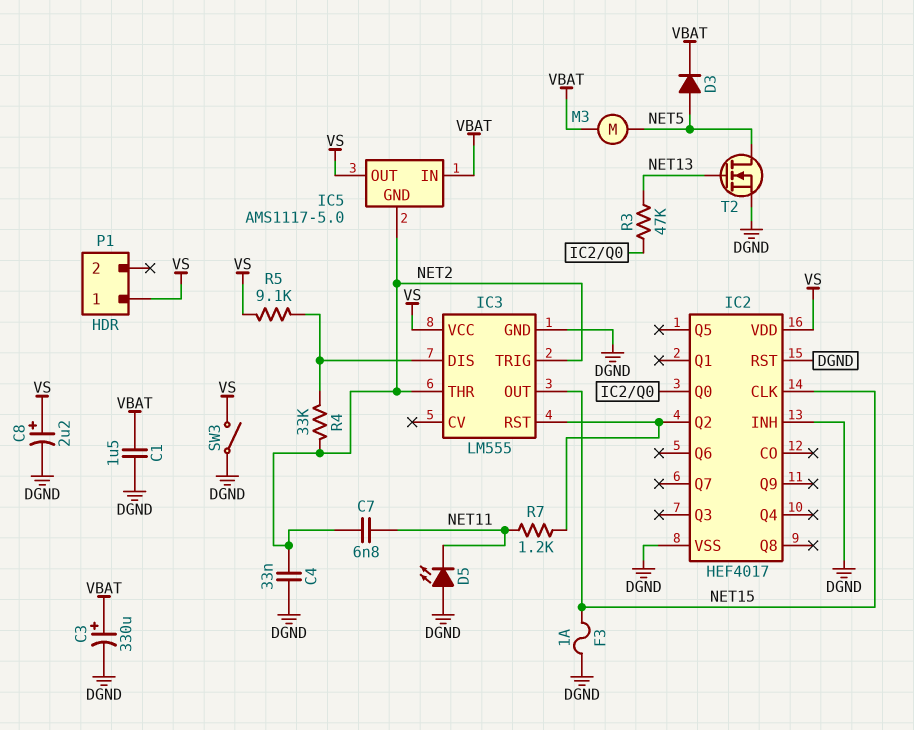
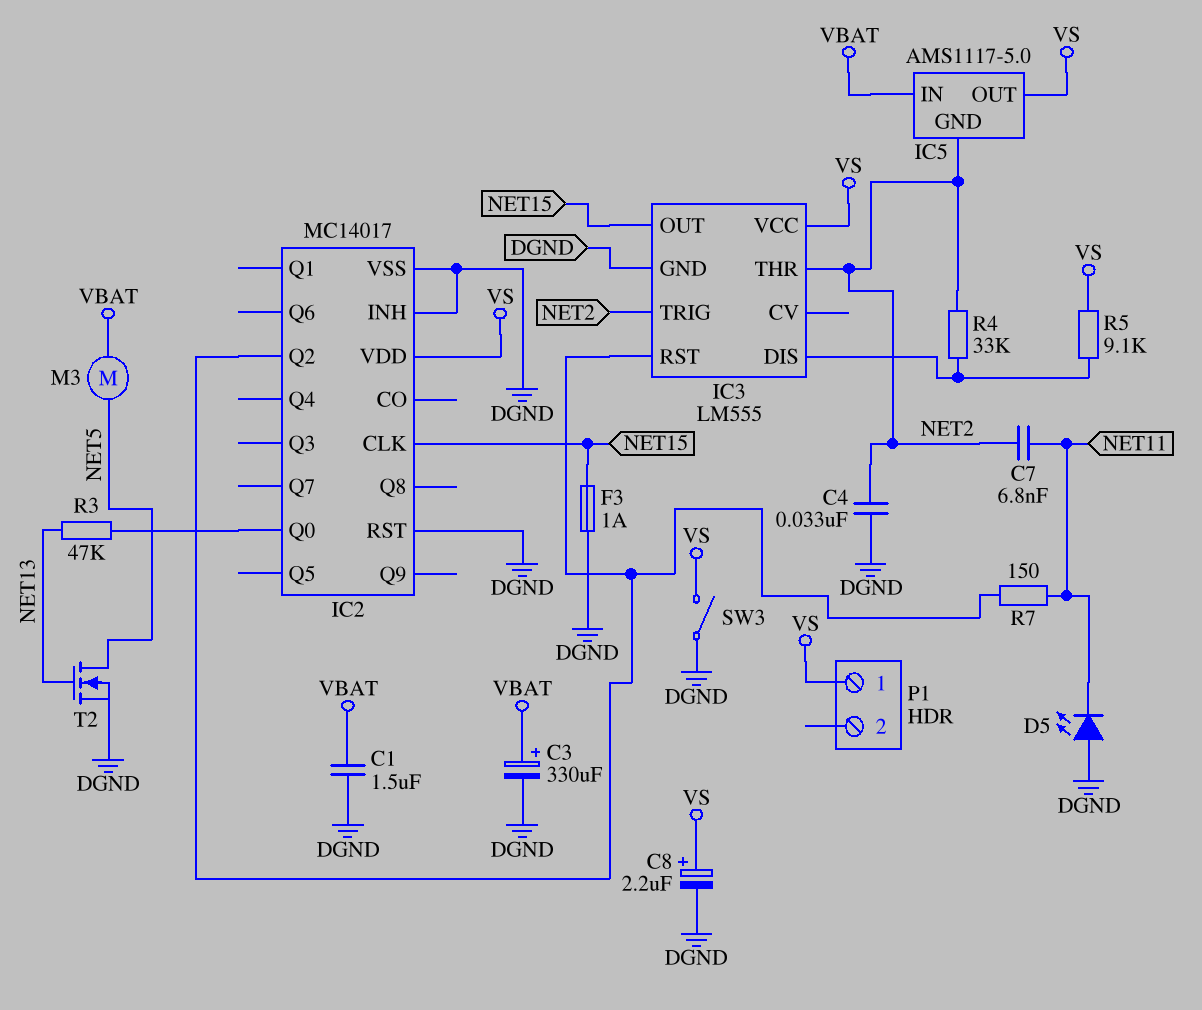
D3: diode (A NET5, K VBAT) -> none
IC2: HEF4017 -> MC14017
R7: 1.2k (IC2/Q2, NET11) -> 150 (IC2/Q2, NET11)

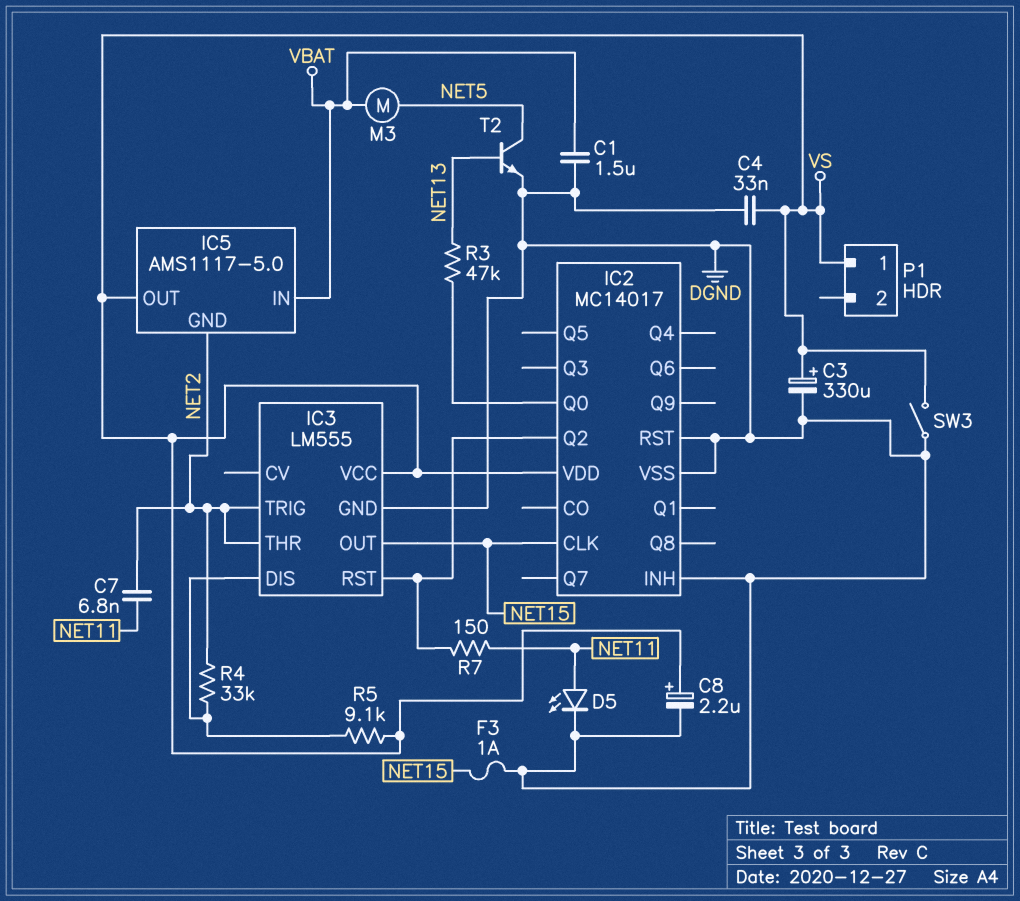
C3: 330uF (plus VBAT, minus DGND) -> 330uF (plus VS, minus DGND)
C4: 33nF (DGND, NET2) -> 33nF (DGND, VS)
D5: LED (A DGND, K NET11) -> LED (A NET11, K DGND)
T2: NMOS (G NET13, D NET5, S DGND) -> NPN (B NET13, C NET5, E DGND)

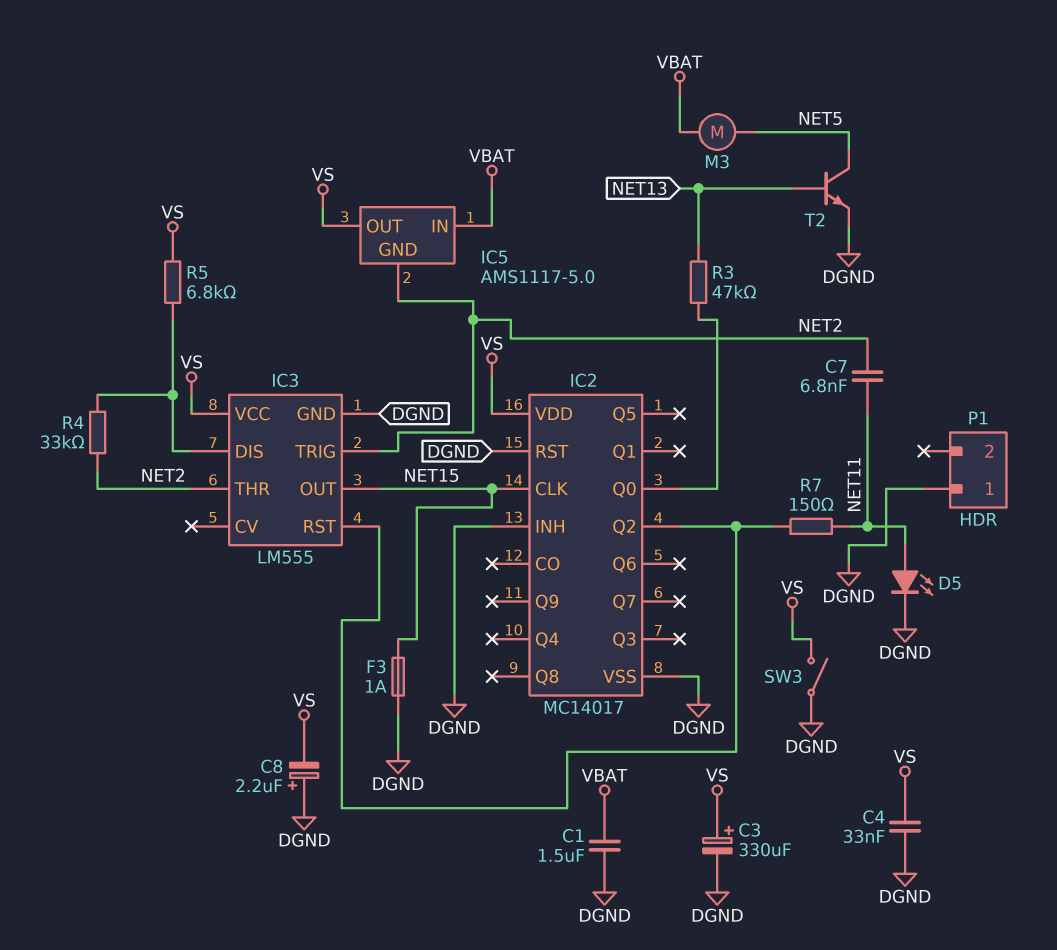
C8: 2.2uF (plus VS, minus DGND) -> 2.2uF (plus DGND, minus VS)
P1 pin 1: VS -> DGND
R5: 9.1k (IC3/DIS, VS) -> 6.8k (IC3/DIS, VS)

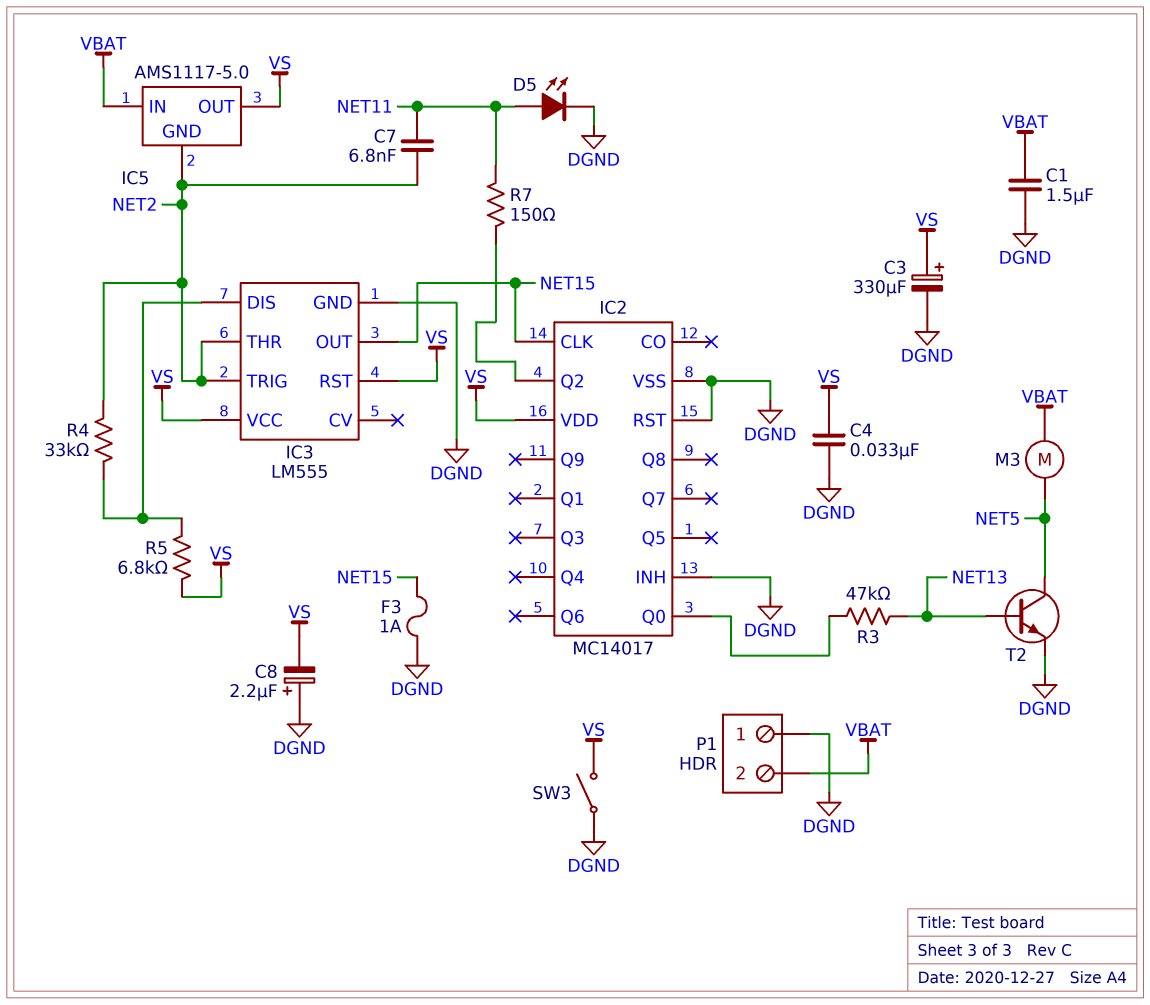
IC3 pin RST: IC2/Q2 -> VS
P1 pin 2: none -> VBAT

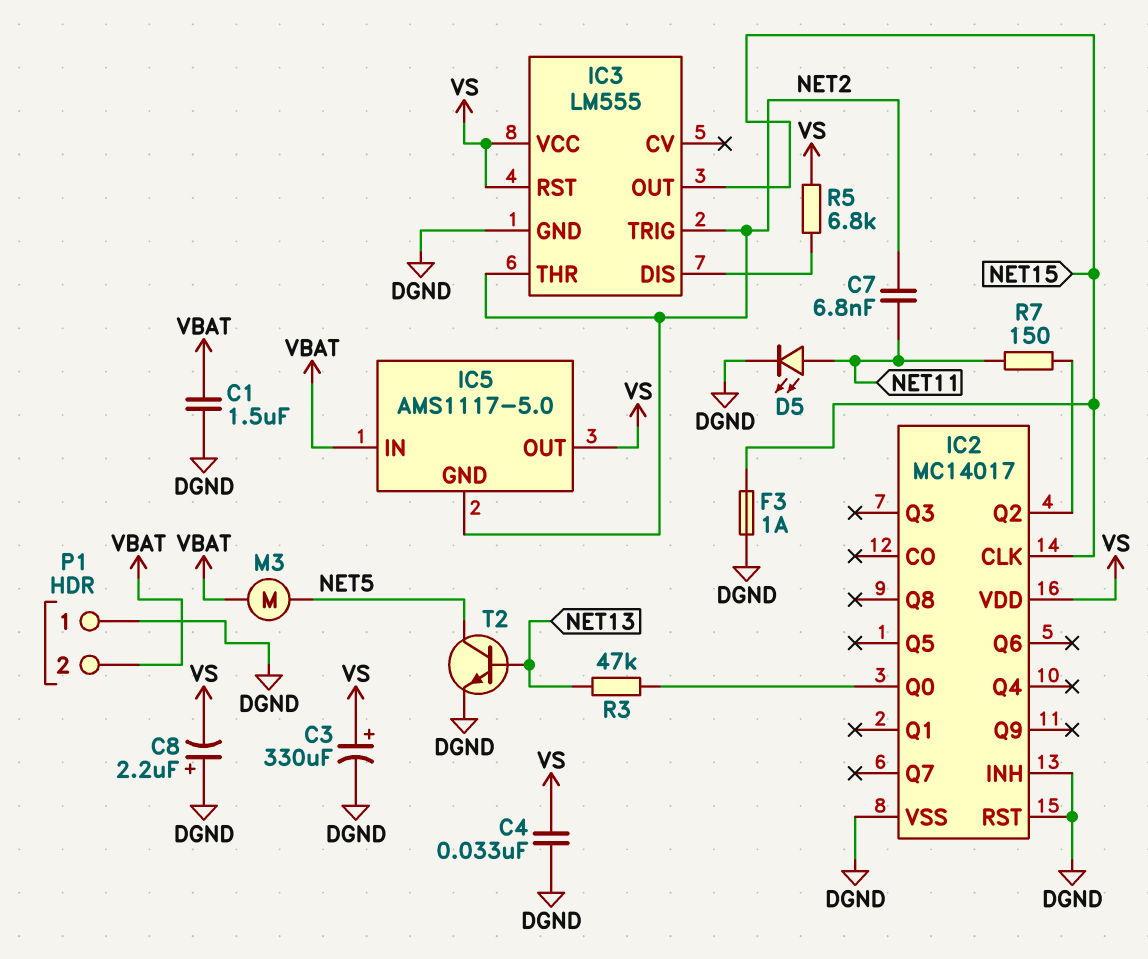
R4: 33k (IC3/DIS, NET2) -> none
SW3: switch (DGND, VS) -> none

